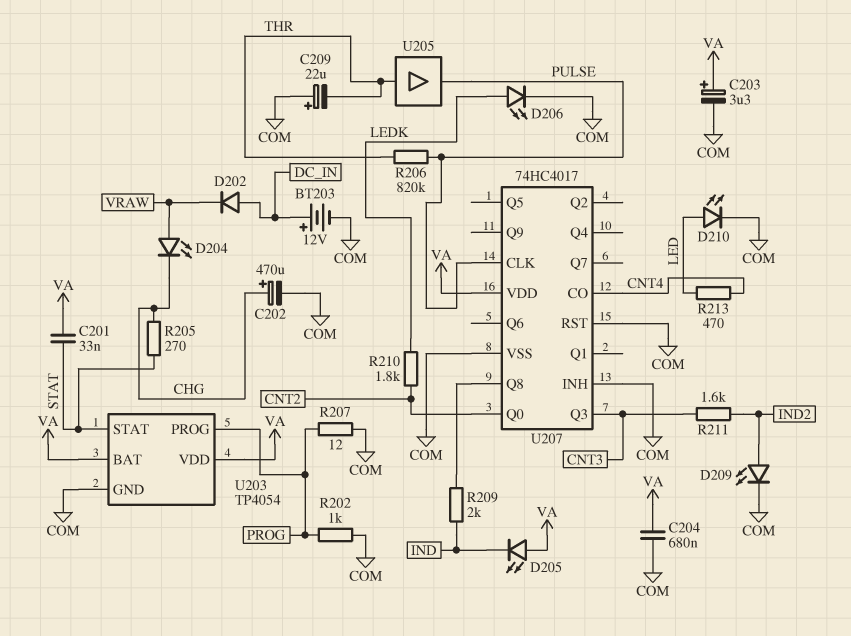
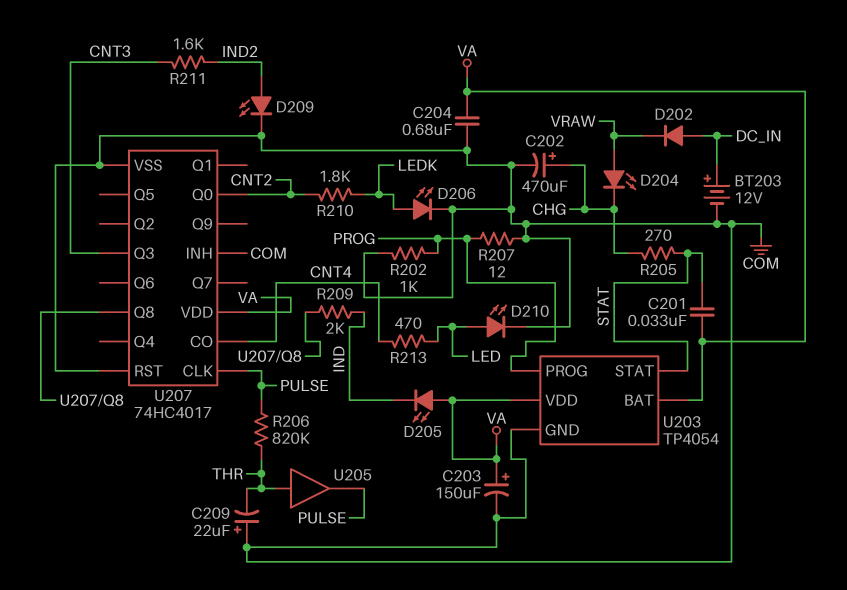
C203: 3.3uF (plus VA, minus COM) -> 150uF (plus VA, minus COM)

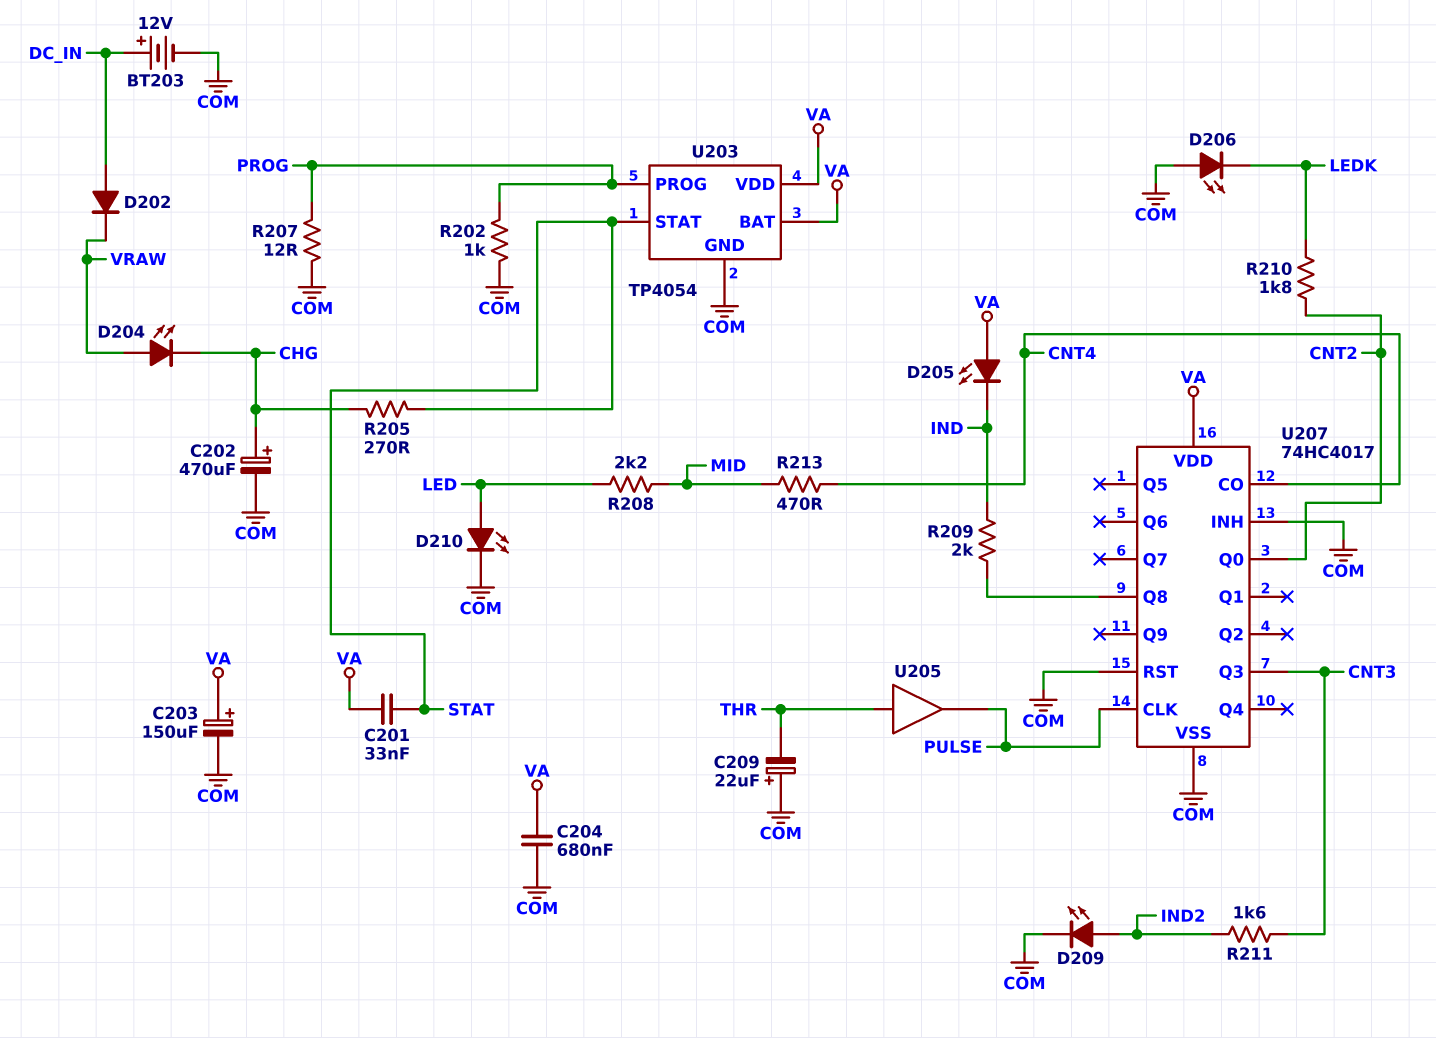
D206: LED (A LEDK, K COM) -> LED (A COM, K LEDK)
R206: 820k (PULSE, THR) -> none
R208: none -> 2.2k (LED, MID)
R213: 470 (CNT4, LED) -> 470 (CNT4, MID)

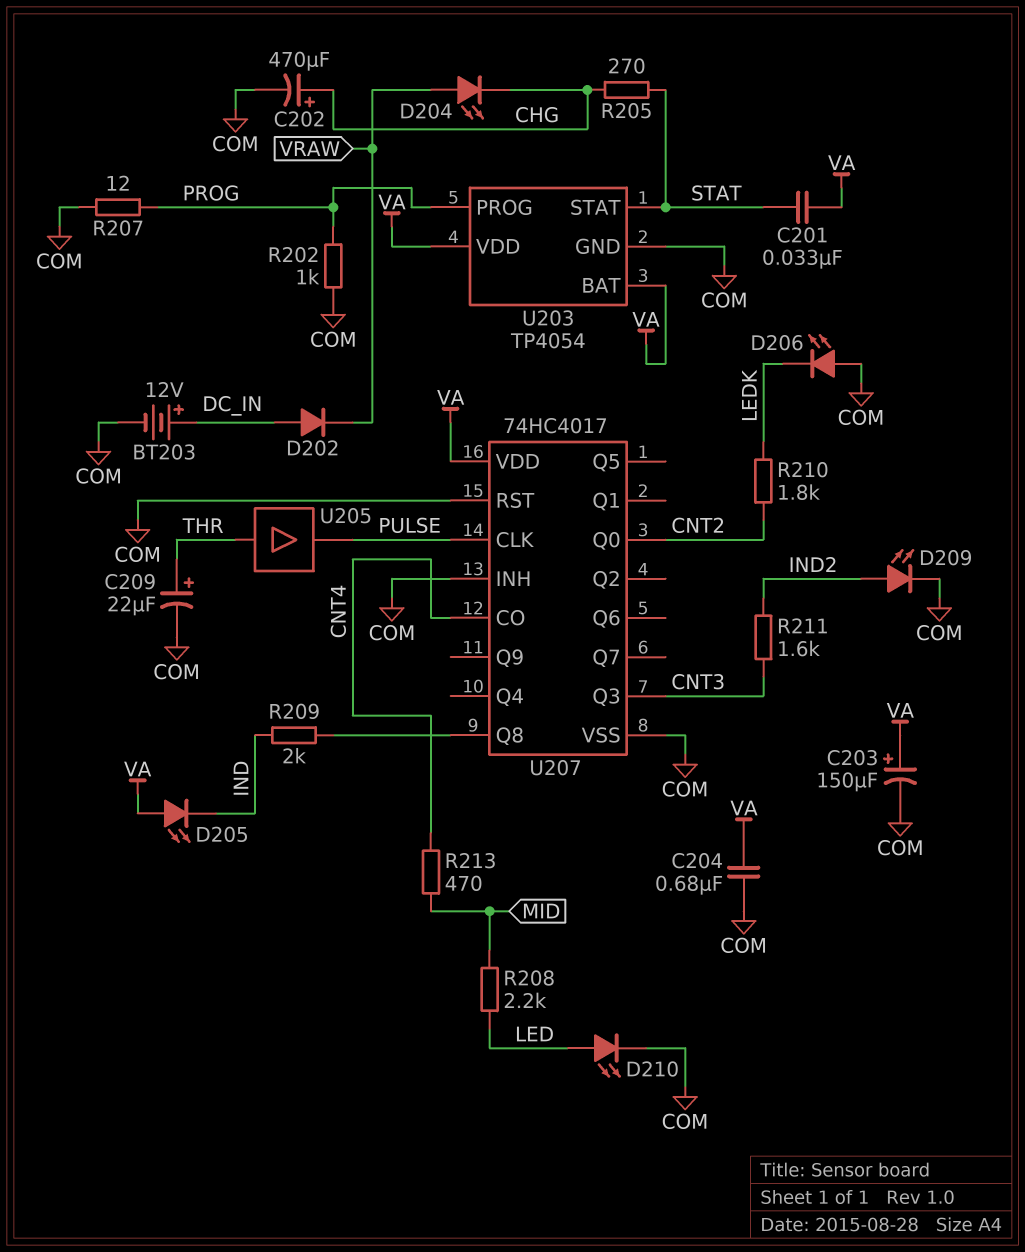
C209: 22uF (plus COM, minus THR) -> 22uF (plus THR, minus COM)

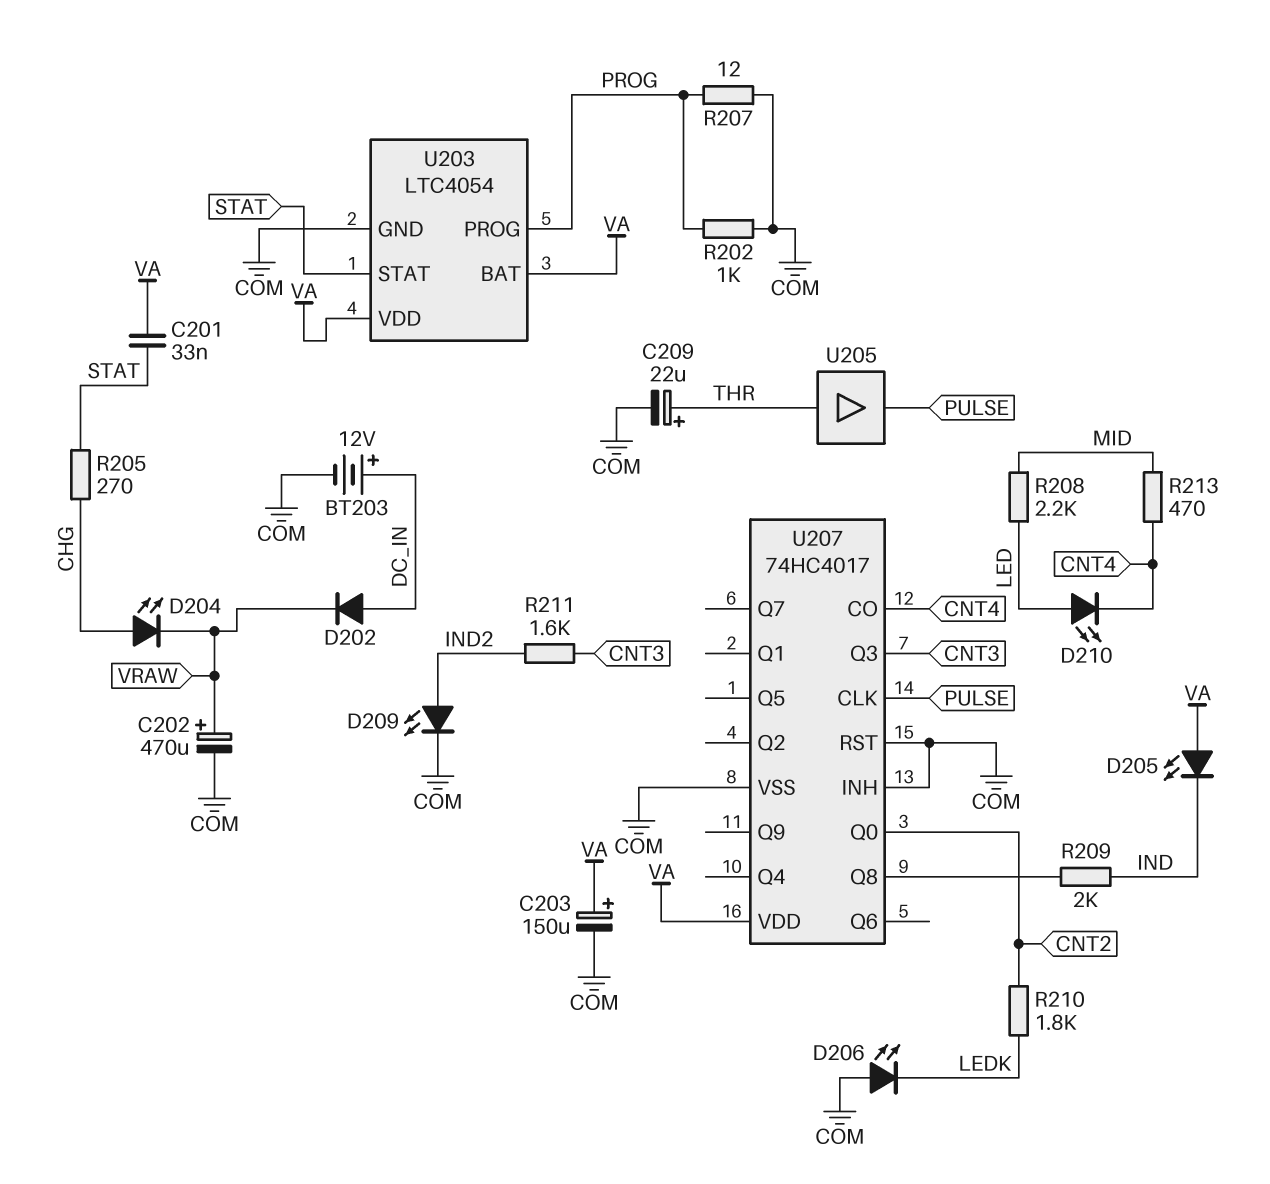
C202: 470uF (plus CHG, minus COM) -> 470uF (plus VRAW, minus COM)
C204: 680nF (COM, VA) -> none
D204: LED (A VRAW, K CHG) -> LED (A CHG, K VRAW)
D210: LED (A LED, K COM) -> LED (A LED, K CNT4)
U203: TP4054 -> LTC4054

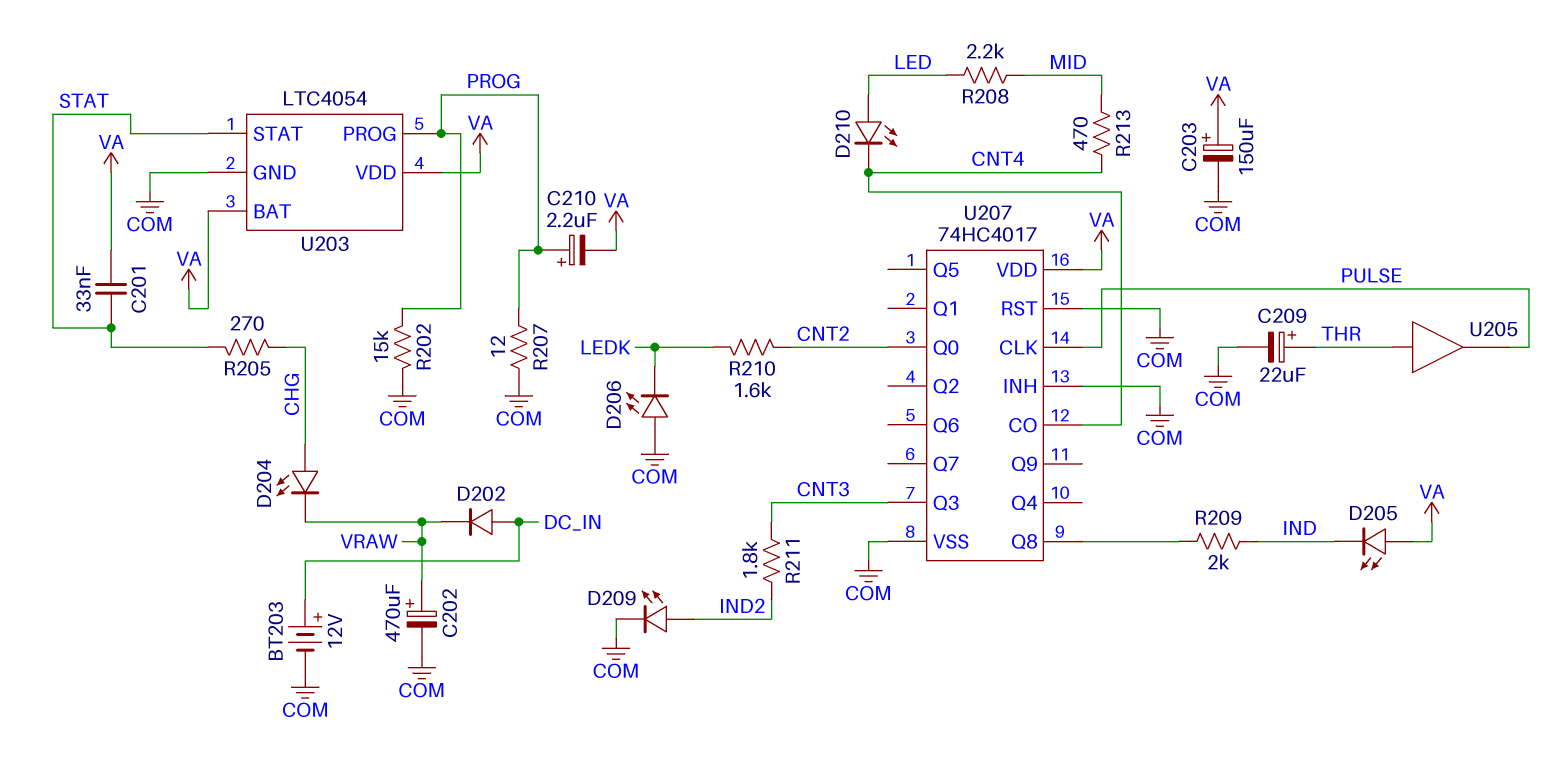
C210: none -> 2.2uF (plus PROG, minus VA)
R202: 1k (COM, PROG) -> 15k (COM, PROG)
R210: 1.8k (CNT2, LEDK) -> 1.6k (CNT2, LEDK)
R211: 1.6k (CNT3, IND2) -> 1.8k (CNT3, IND2)

